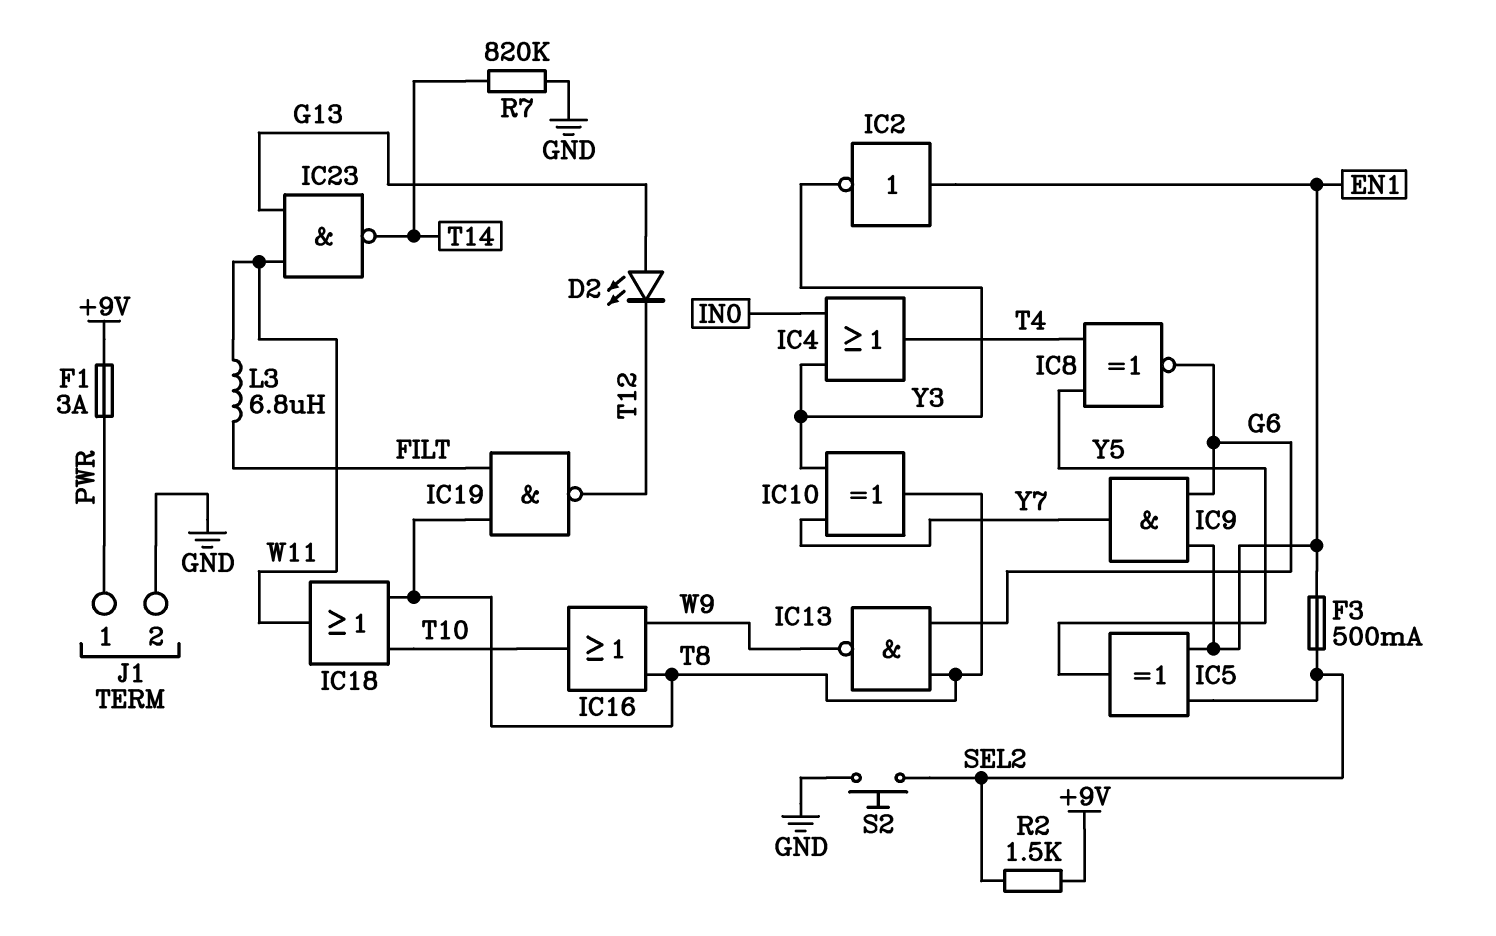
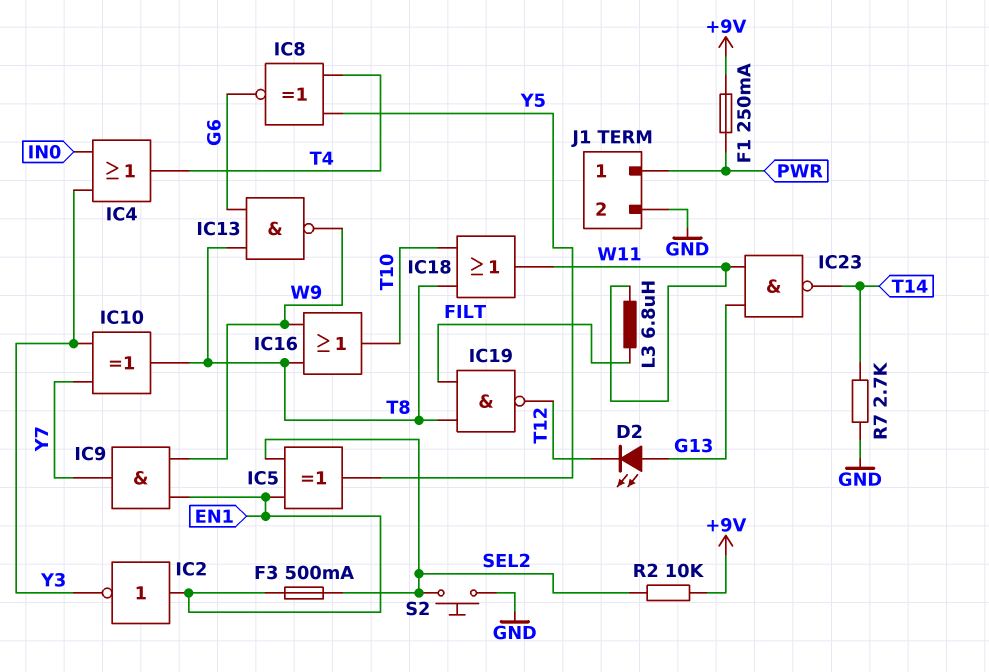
F1: 3A (+9V, PWR) -> 250mA (+9V, PWR)
IC9: AND (in EN1, in G6, out Y7) -> AND (in EN1, in W9, out Y7)
R2: 1.5k (+9V, SEL2) -> 10k (+9V, SEL2)
R7: 820k (GND, T14) -> 2.7k (GND, T14)

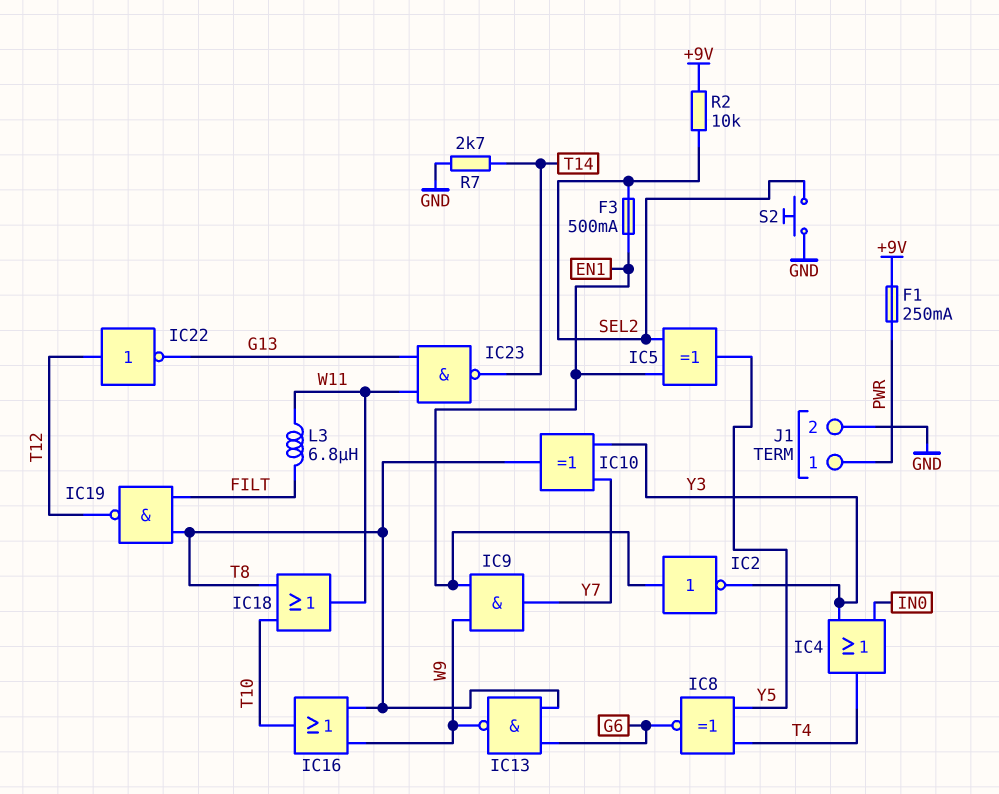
D2: LED (A G13, K T12) -> none
IC22: none -> NOT (in T12, out G13)

